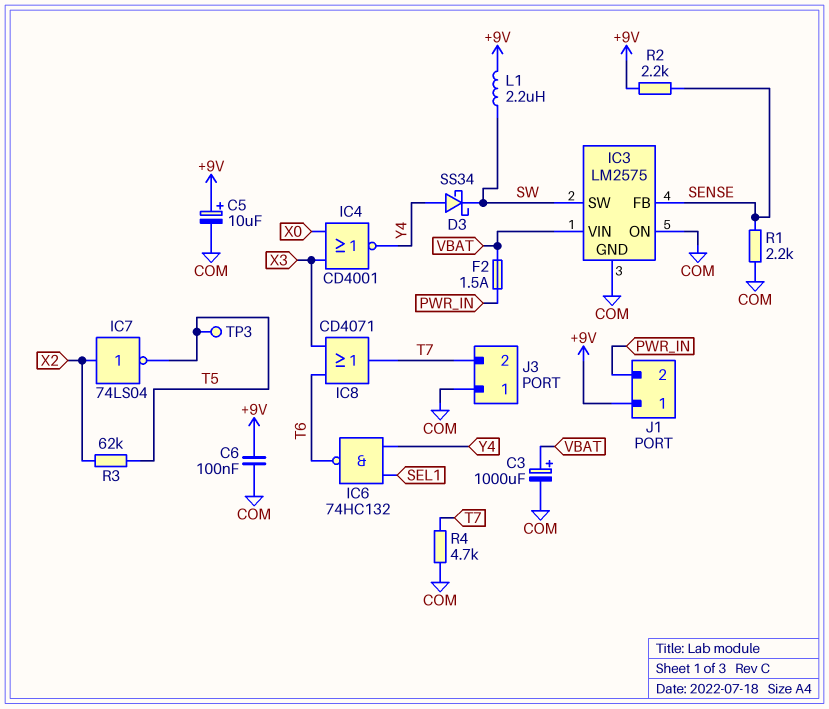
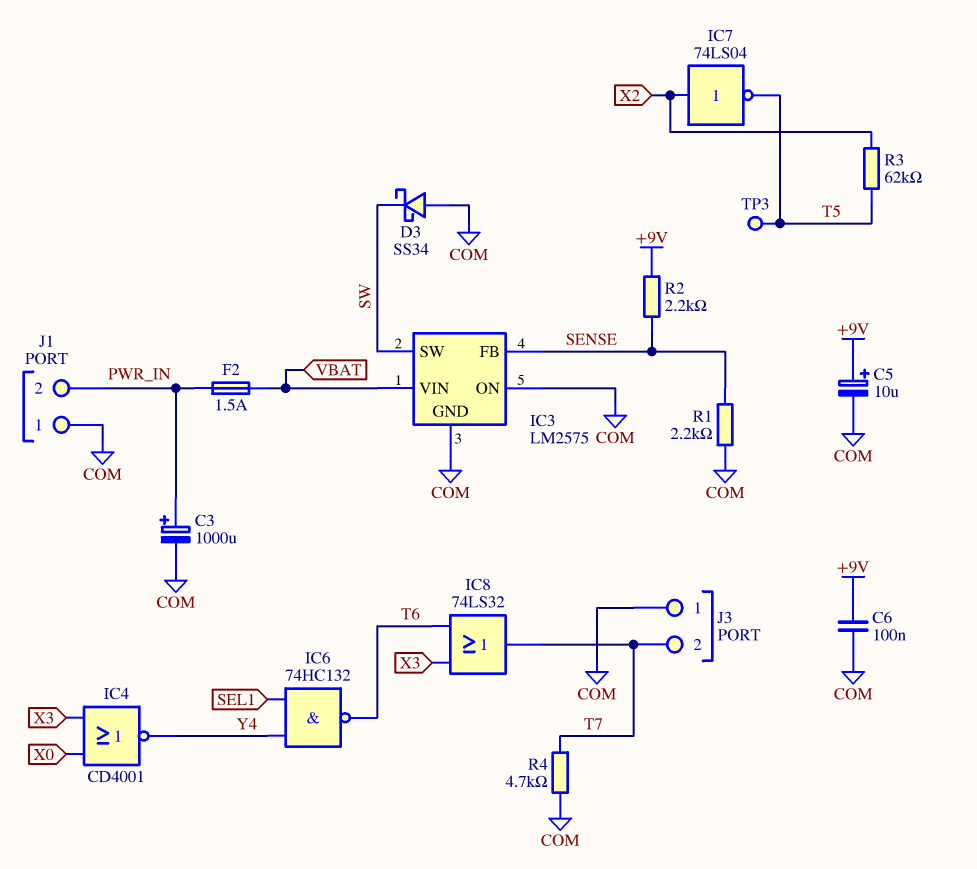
C3: 1000uF (plus VBAT, minus COM) -> 1000uF (plus PWR_IN, minus COM)
D3: schottky SS34 (A Y4, K SW) -> schottky SS34 (A COM, K SW)
IC8: OR CD4071 (in T6, in X3, out T7) -> OR 74LS32 (in T6, in X3, out T7)
J1 pin 1: +9V -> COM
L1: 2.2uH (+9V, SW) -> none

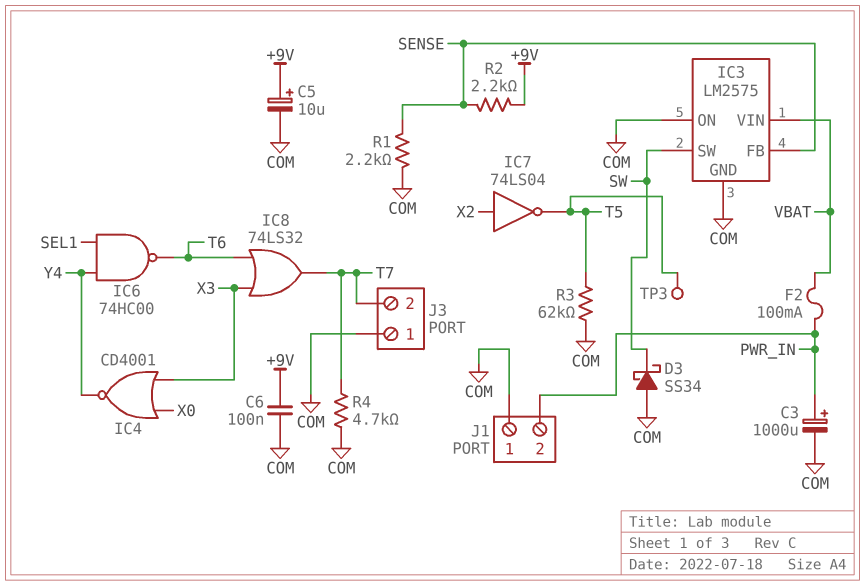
F2: 1.5A (PWR_IN, VBAT) -> 100mA (PWR_IN, VBAT)
IC6: NAND 74HC132 (in SEL1, in Y4, out T6) -> NAND 74HC00 (in SEL1, in Y4, out T6)
R3: 62k (T5, X2) -> 62k (COM, T5)

